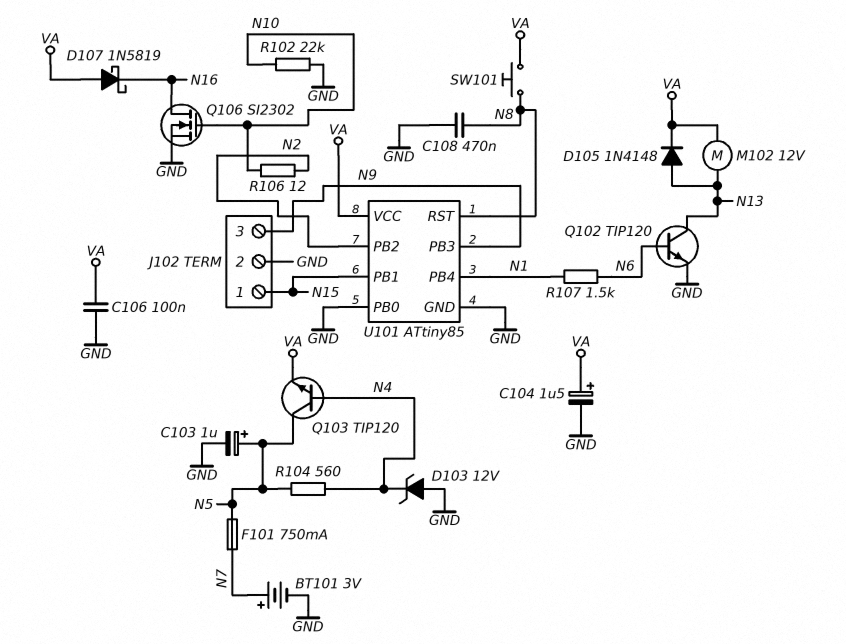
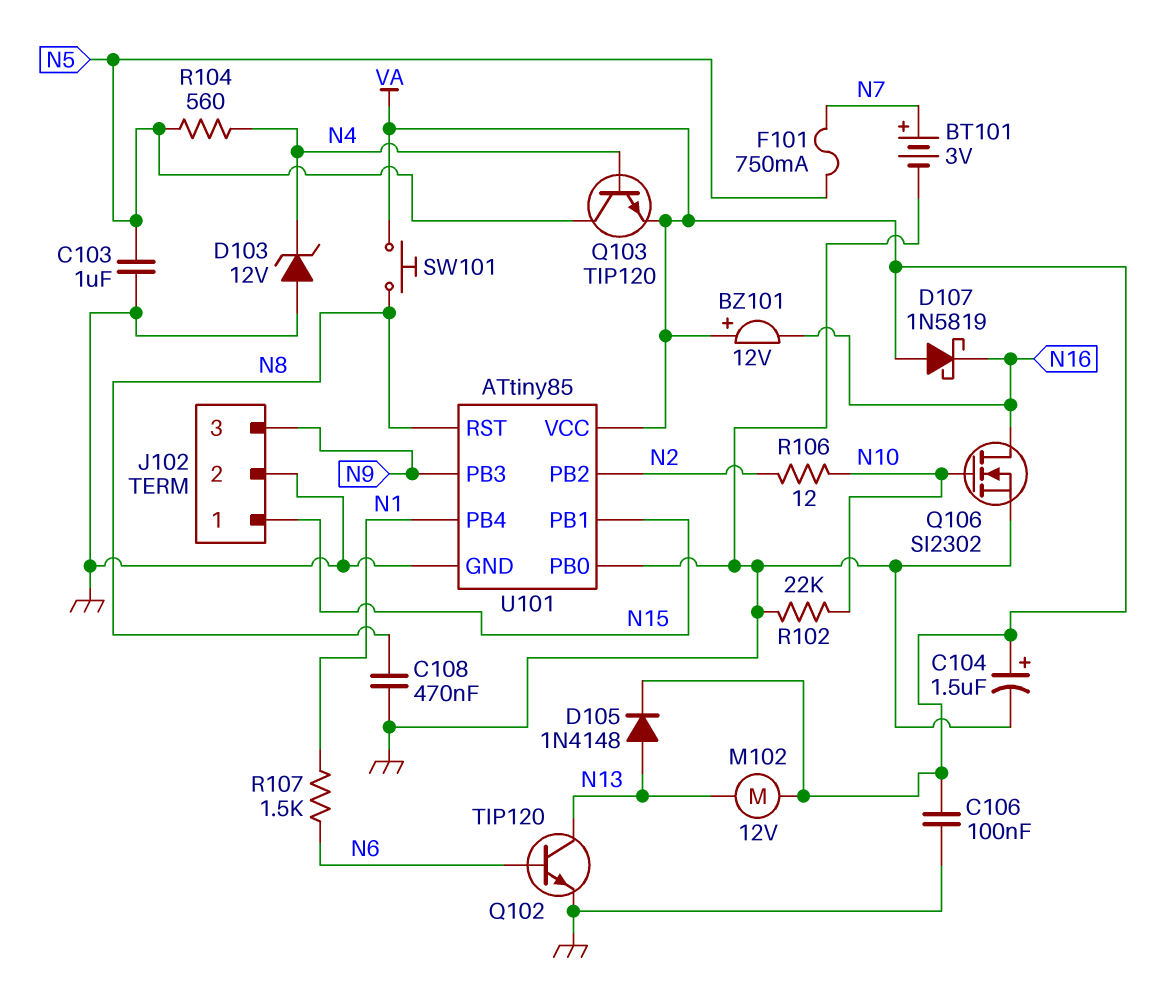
BZ101: none -> buzzer 12V (plus VA, minus N16)
C103: 1uF (plus N5, minus GND) -> 1uF (GND, N5)

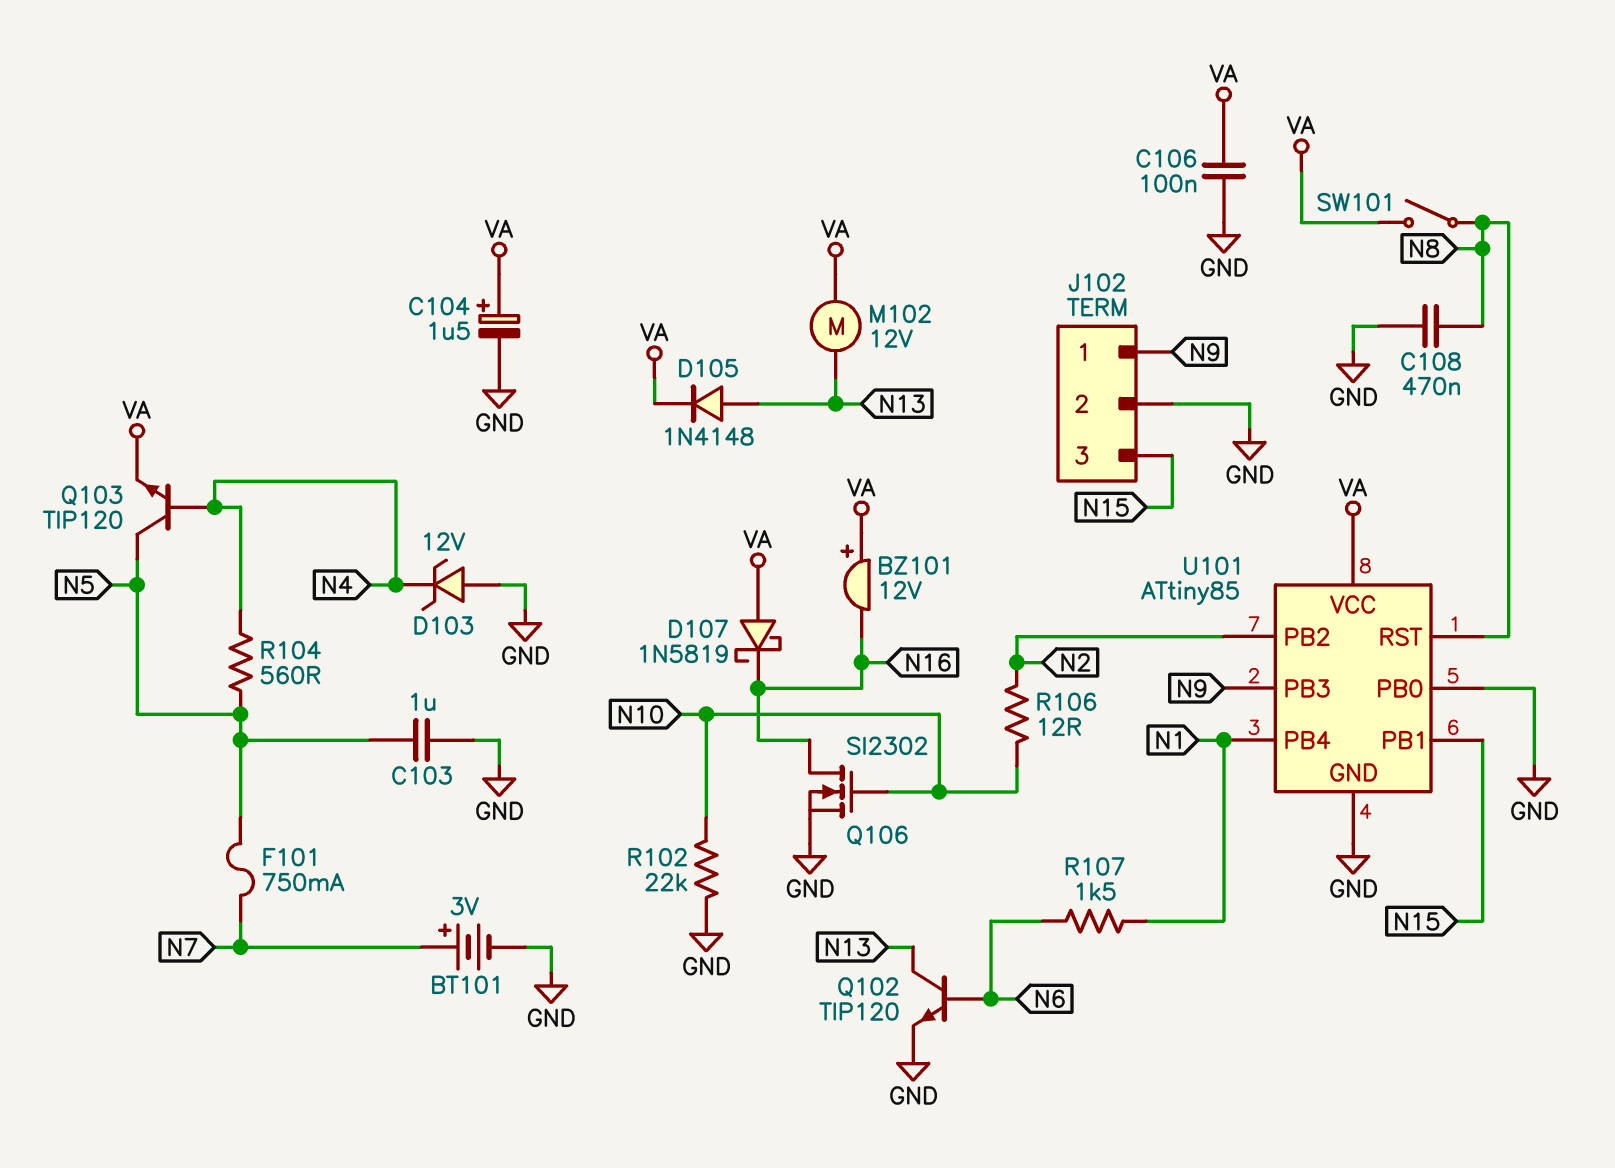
J102 pin 1: N15 -> N9
J102 pin 3: N9 -> N15
SW101: button (N8, VA) -> switch (N8, VA)

